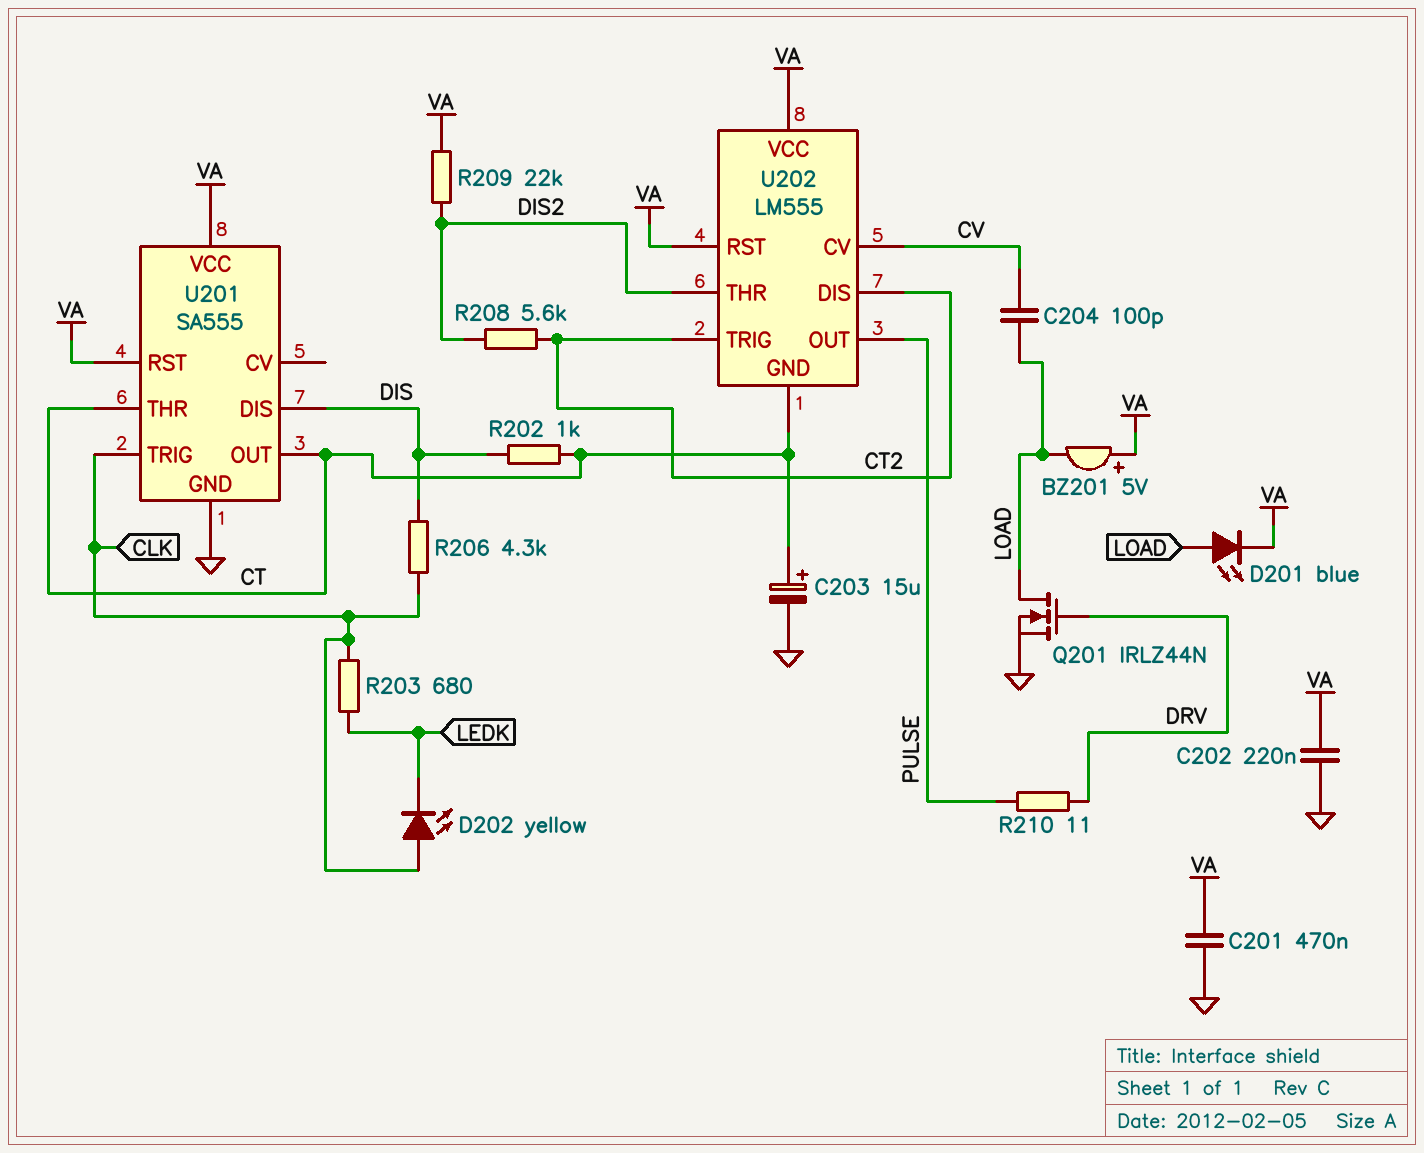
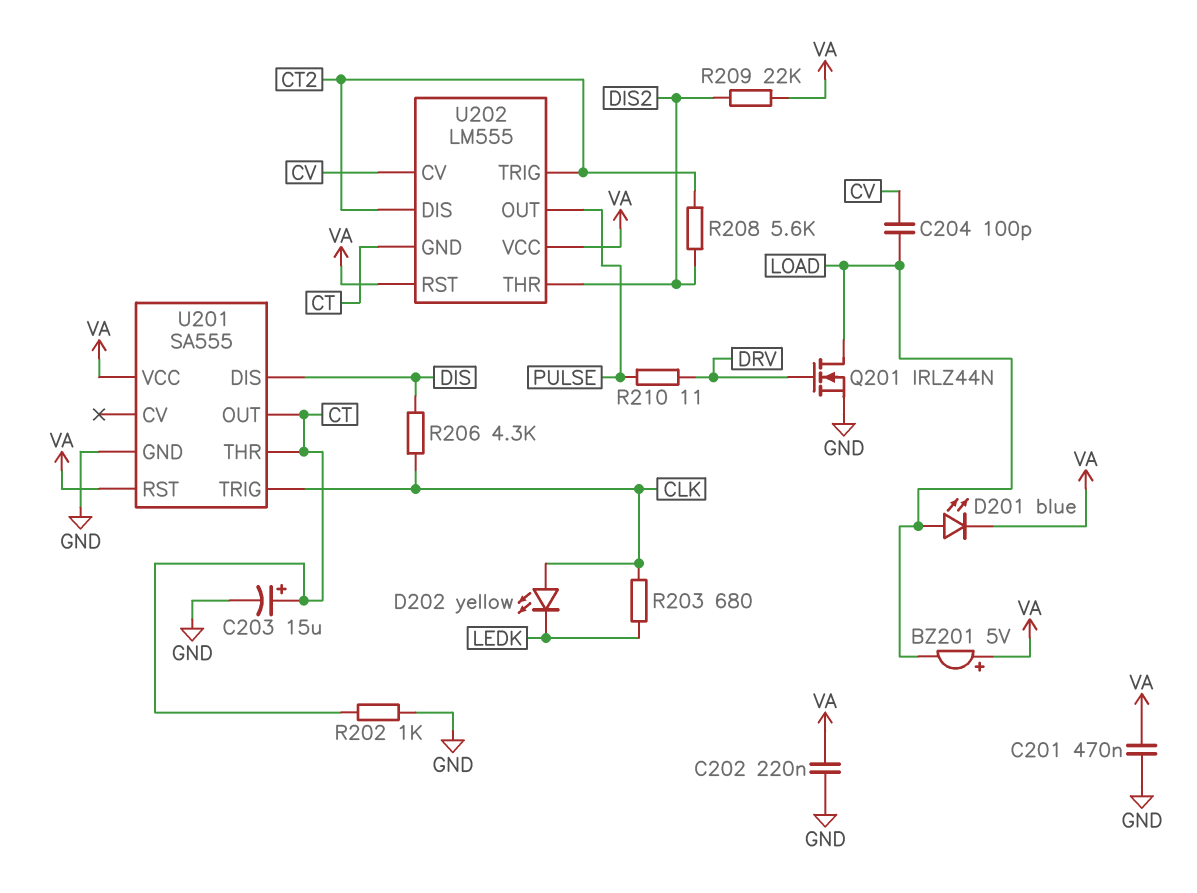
R202: 1k (CT, DIS) -> 1k (CT, GND)

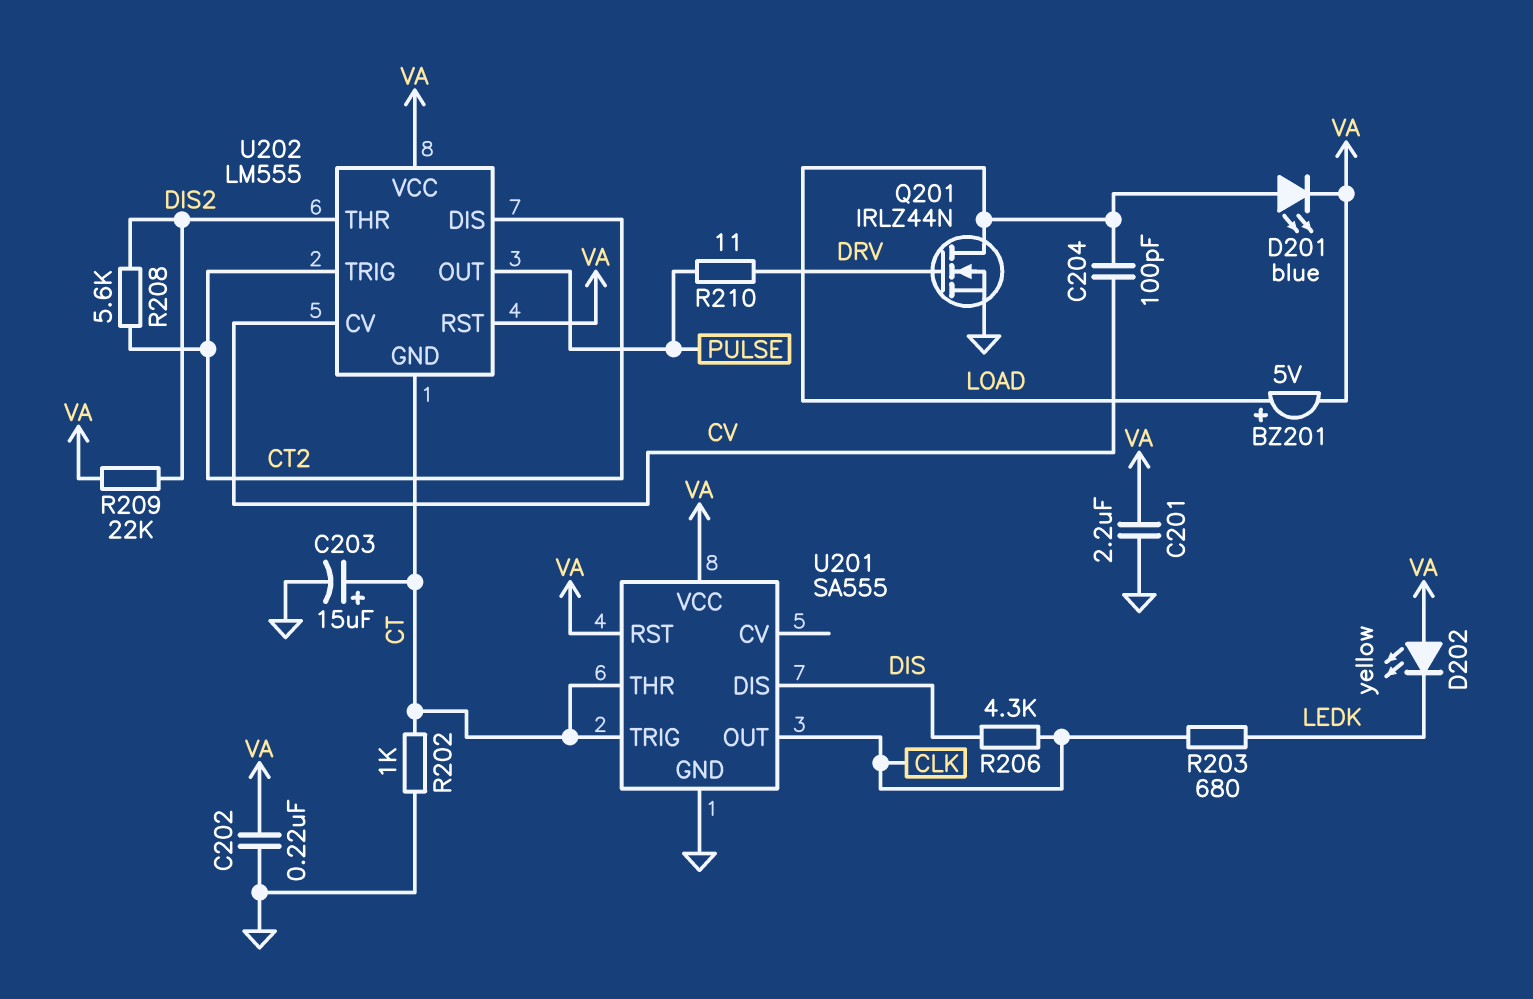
BZ201: buzzer 5V (plus VA, minus LOAD) -> buzzer 5V (plus LOAD, minus VA)
C201: 470nF (GND, VA) -> 2.2uF (GND, VA)
D202: LED yellow (A CLK, K LEDK) -> LED yellow (A VA, K LEDK)
U201 pin OUT: CT -> CLK
U201 pin TRIG: CLK -> CT

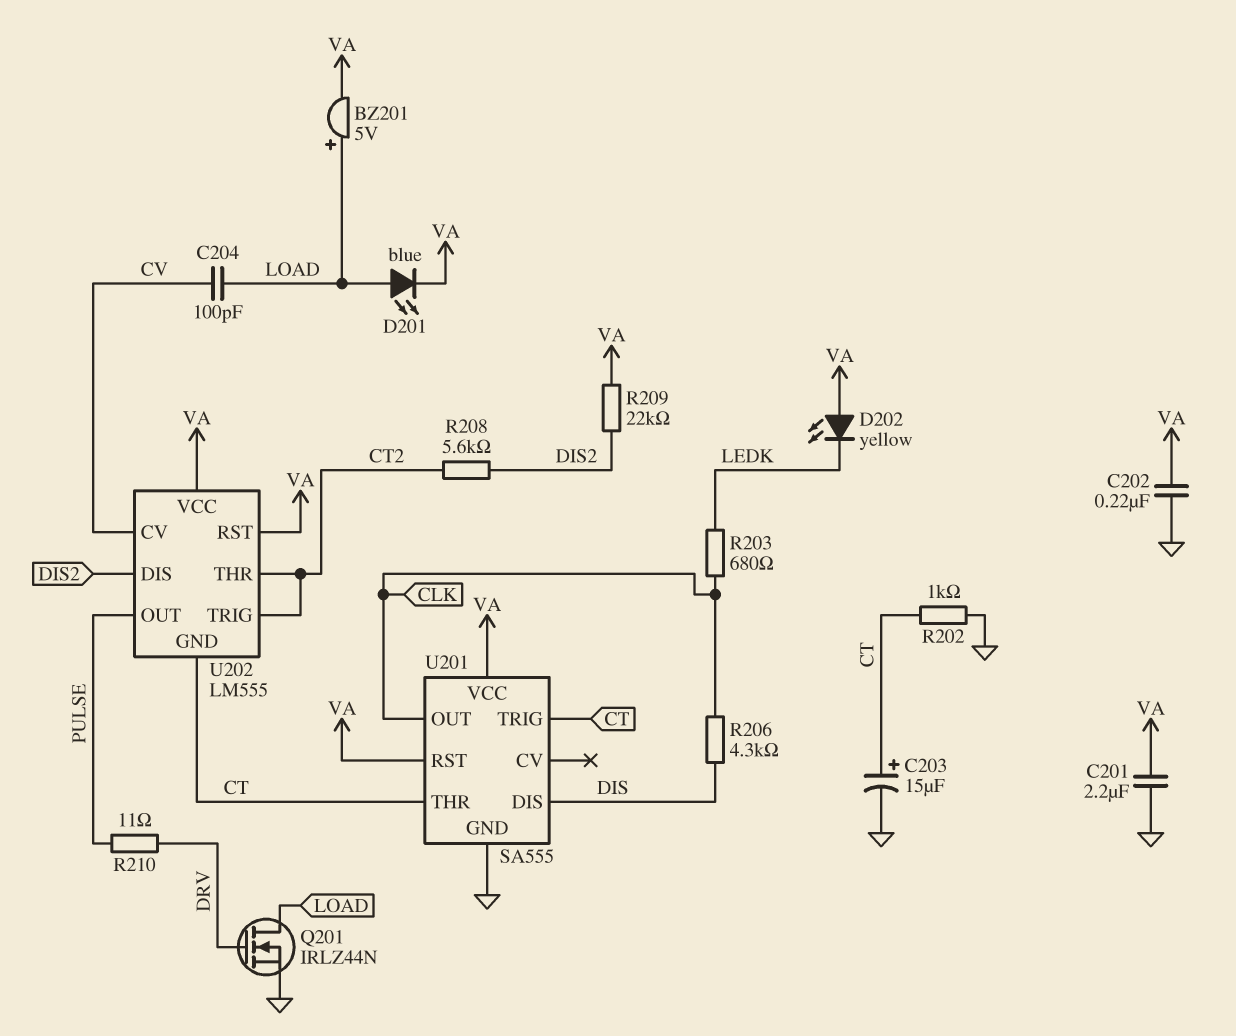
U202 pin DIS: CT2 -> DIS2
U202 pin THR: DIS2 -> CT2

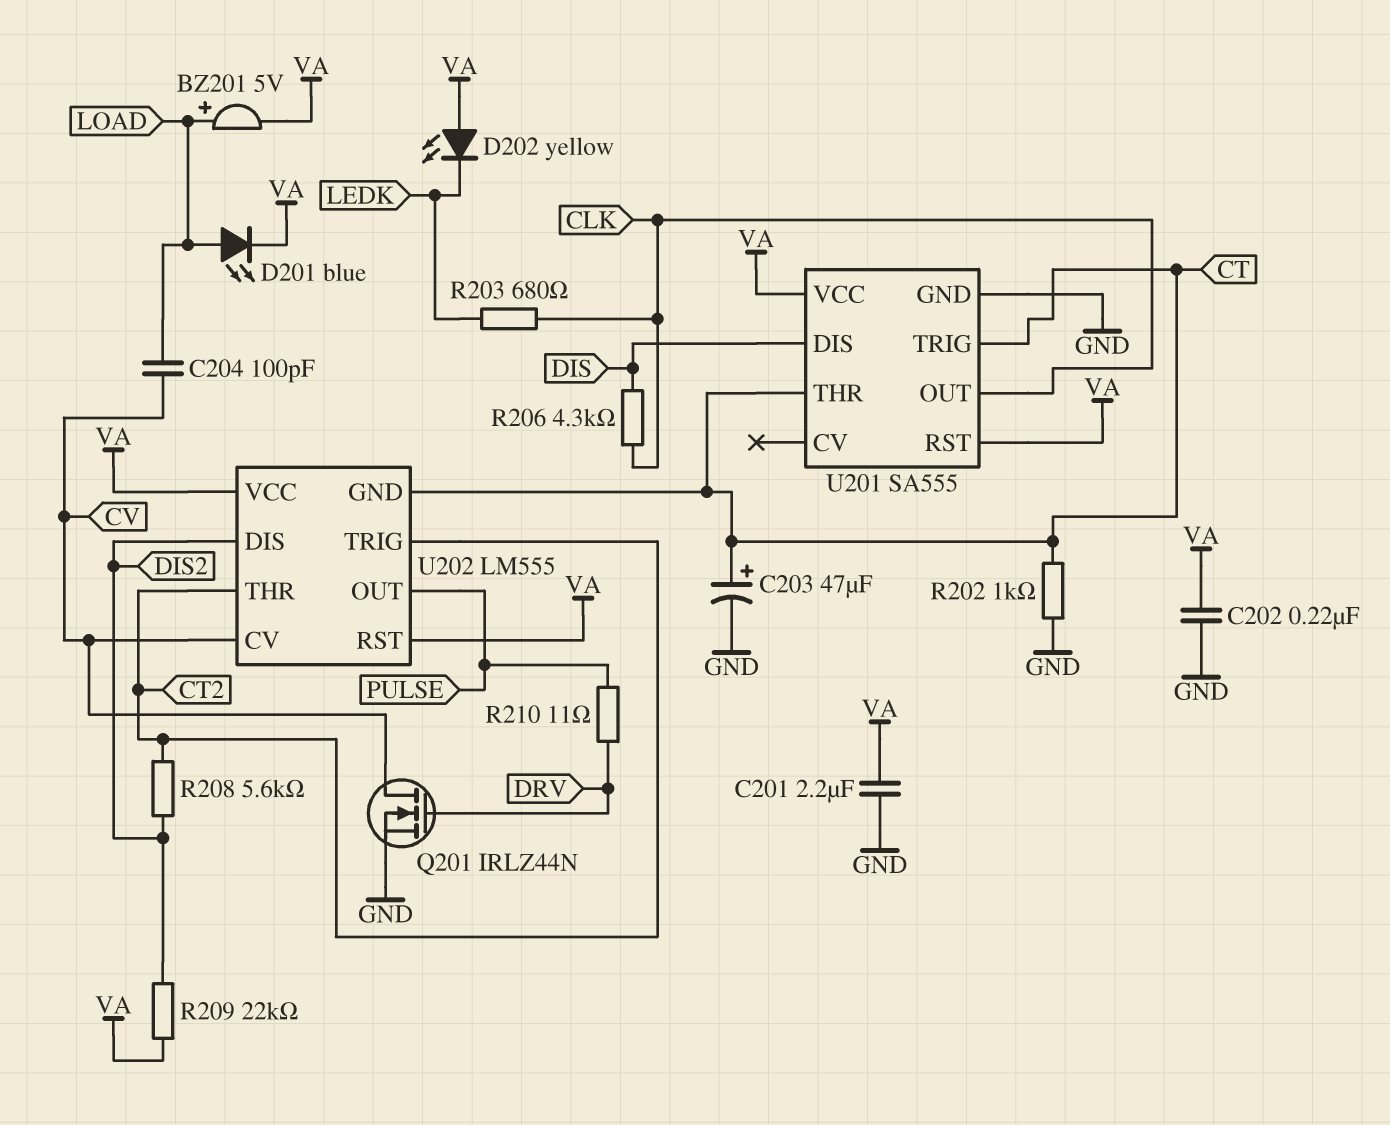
C203: 15uF (plus CT, minus GND) -> 47uF (plus CT, minus GND)
Q201: NMOS IRLZ44N (G DRV, D LOAD, S GND) -> NMOS IRLZ44N (G DRV, D CV, S GND)

